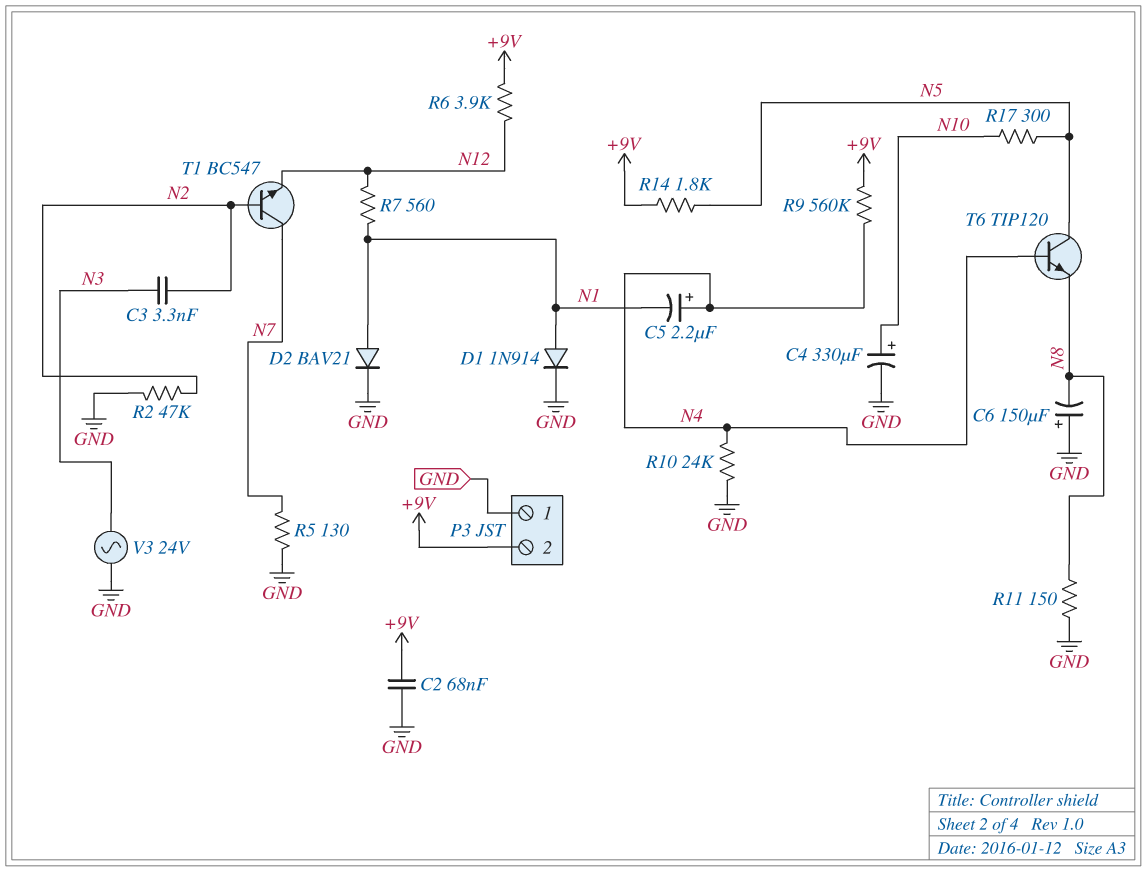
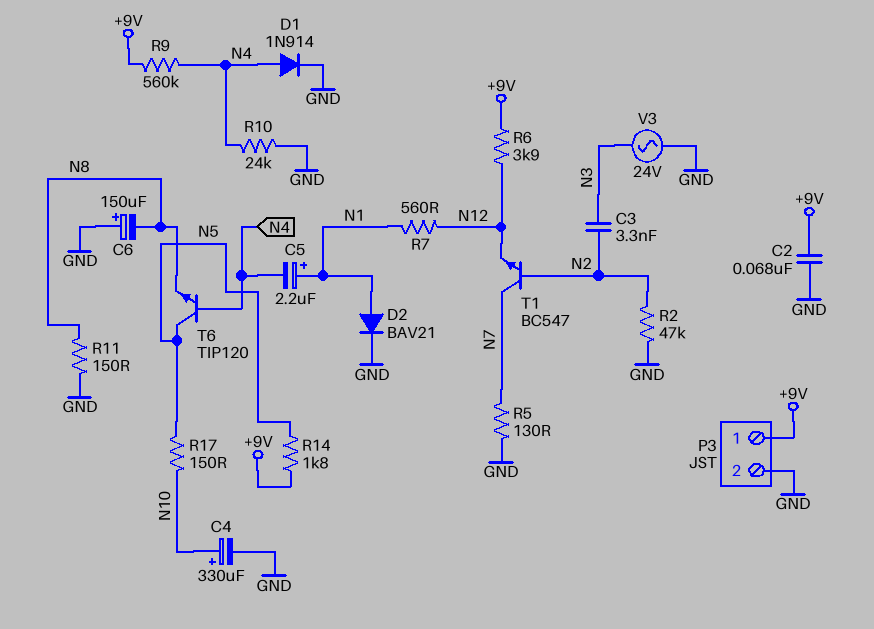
C5: 2.2uF (plus N4, minus N1) -> 2.2uF (plus N1, minus N4)
D1: diode 1N914 (A N1, K GND) -> diode 1N914 (A N4, K GND)
P3 pin 1: GND -> +9V
P3 pin 2: +9V -> GND
R17: 300 (N5, N10) -> 150 (N5, N10)

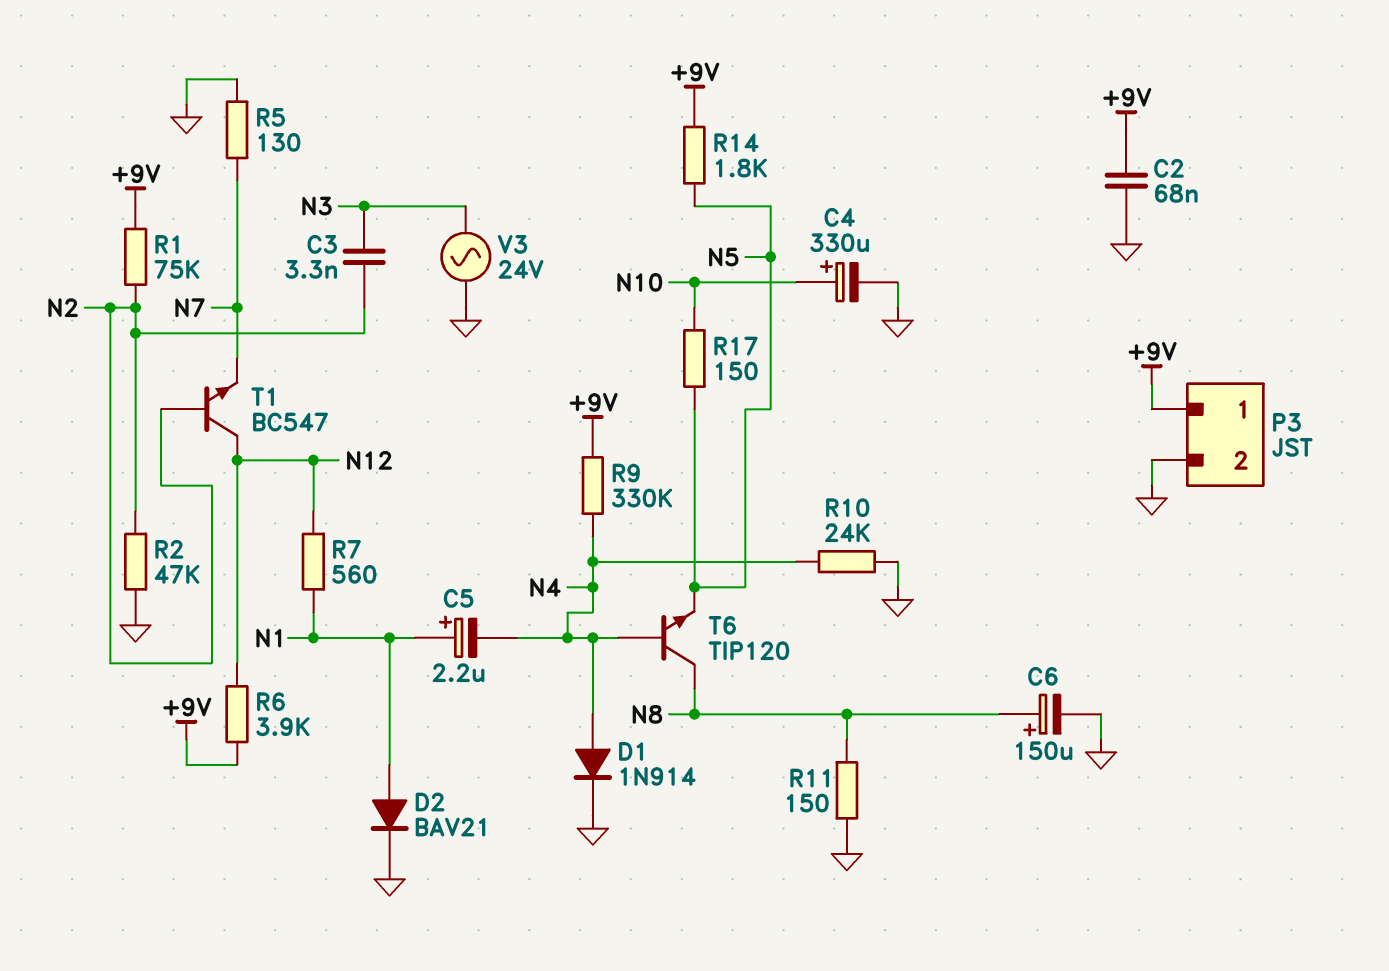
C6: 150uF (plus GND, minus N8) -> 150uF (plus N8, minus GND)
R1: none -> 75k (+9V, N2)
R9: 560k (+9V, N4) -> 330k (+9V, N4)
T1: NPN BC547 (B N2, C N7, E N12) -> NPN BC547 (B N2, C N12, E N7)
T6: NPN TIP120 (B N4, C N5, E N8) -> NPN TIP120 (B N4, C N8, E N5)

